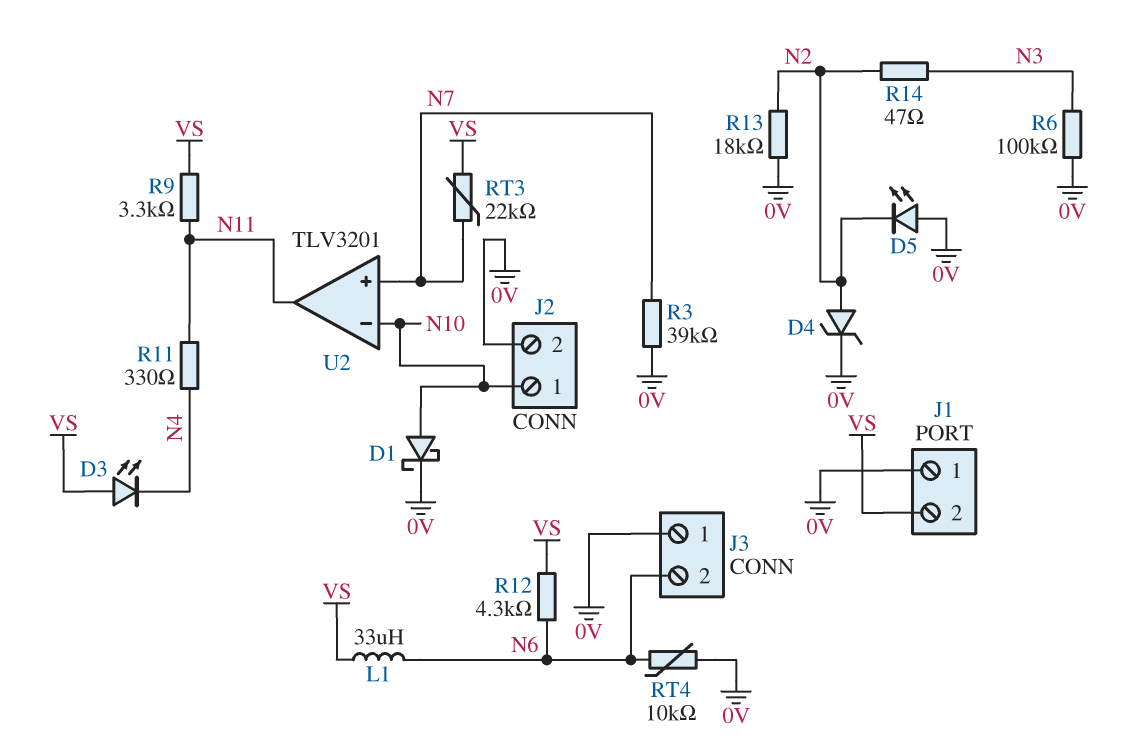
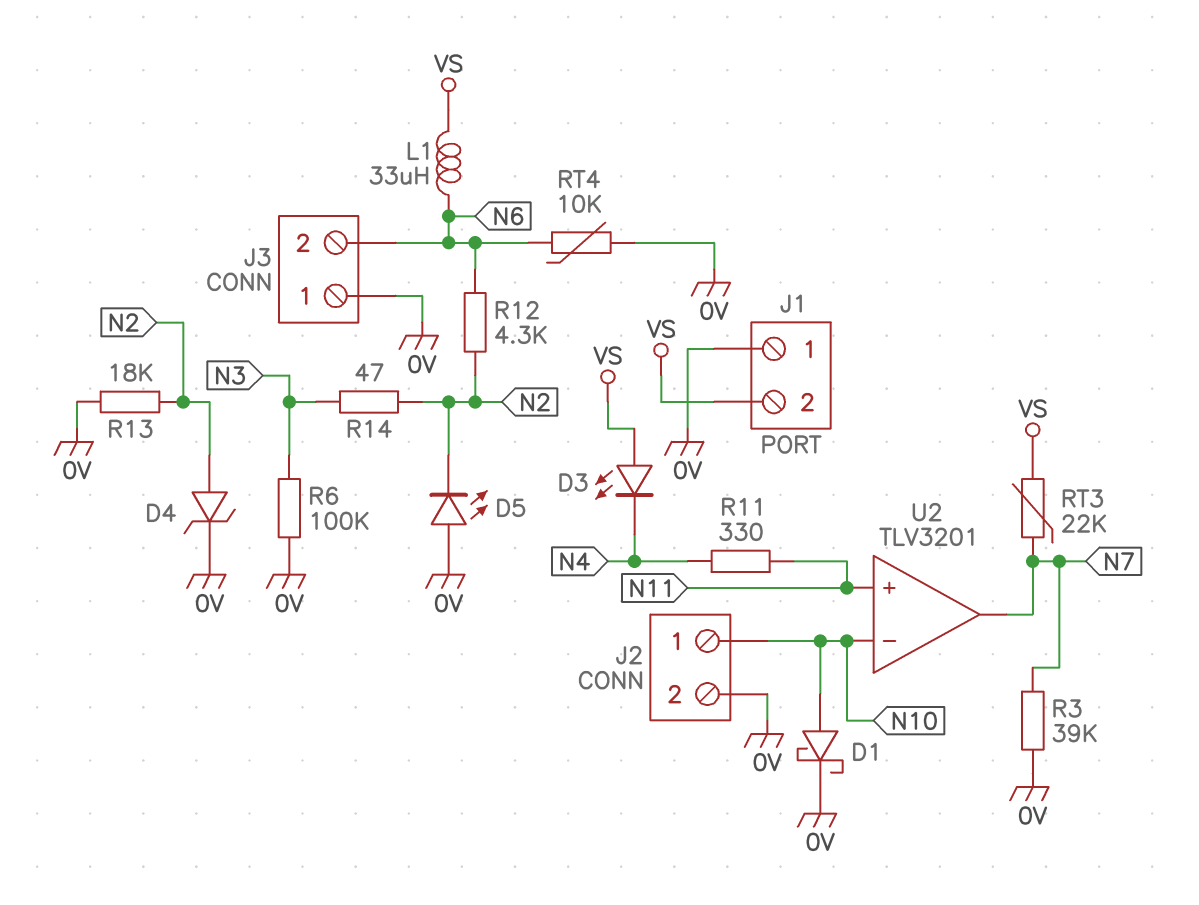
R9: 3.3k (N11, VS) -> none
R12: 4.3k (N6, VS) -> 4.3k (N2, N6)
U2 pin in+: N7 -> N11
U2 pin out: N11 -> N7

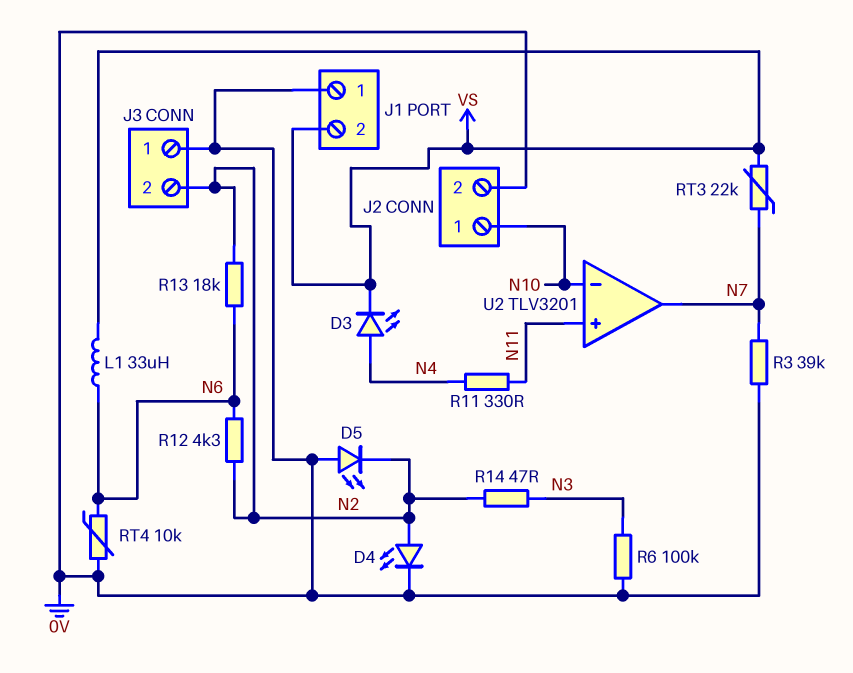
D1: schottky (A N10, K 0V) -> none
D3: LED (A VS, K N4) -> LED (A N4, K VS)
D4: zener (A N2, K 0V) -> LED (A N2, K 0V)
J3 pin 2: N6 -> N2
R13: 18k (0V, N2) -> 18k (N2, N6)

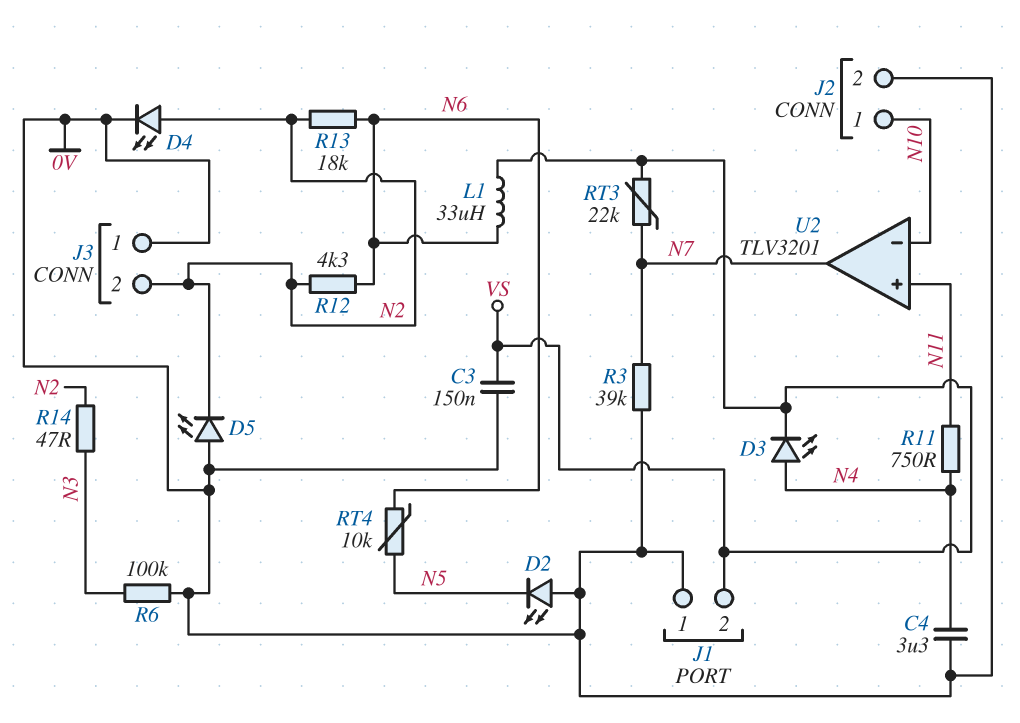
C3: none -> 150nF (0V, VS)
C4: none -> 3.3uF (0V, N4)
D2: none -> LED (A 0V, K N5)
R11: 330 (N4, N11) -> 750 (N4, N11)
RT4: 10k (0V, N6) -> 10k (N5, N6)

